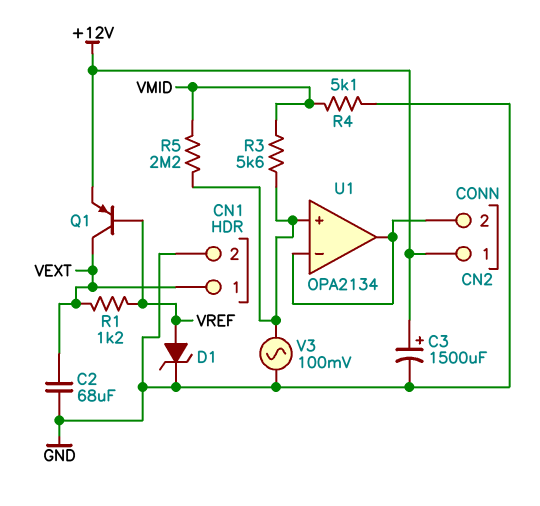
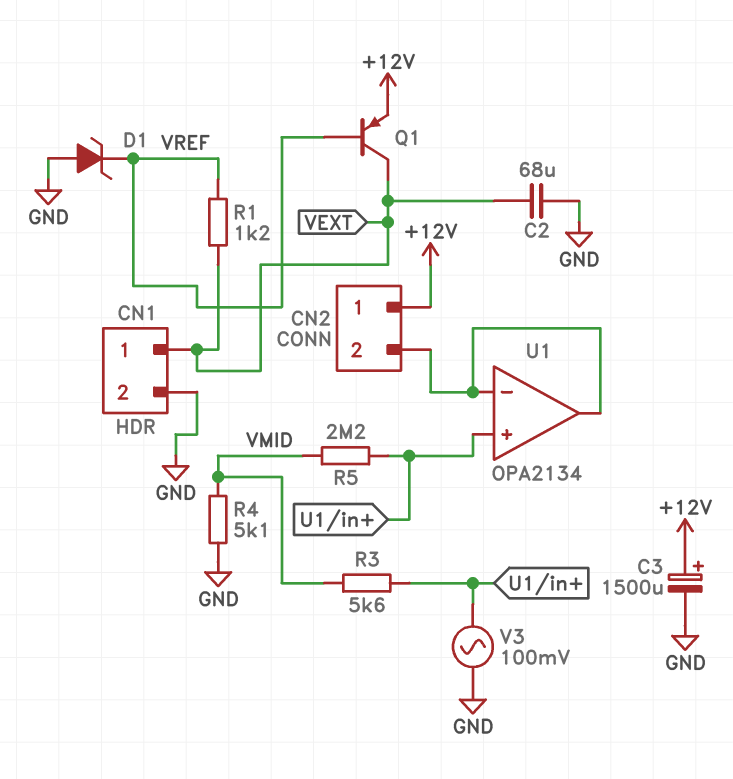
D1: zener (A VREF, K GND) -> zener (A GND, K VREF)

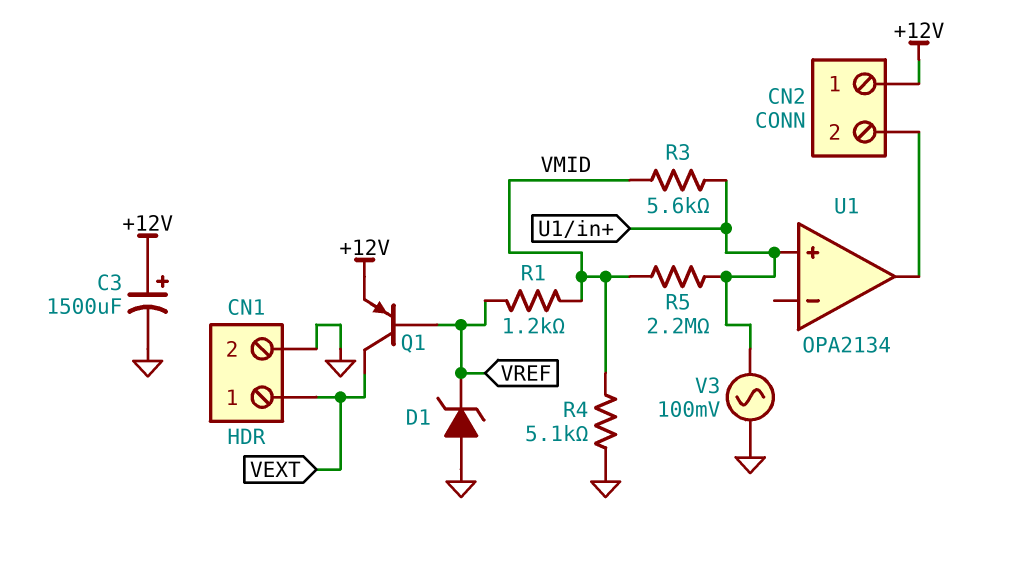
C2: 68uF (GND, VEXT) -> none
R1: 1.2k (VEXT, VREF) -> 1.2k (VMID, VREF)
U1 pin in-: CN2/2 -> none

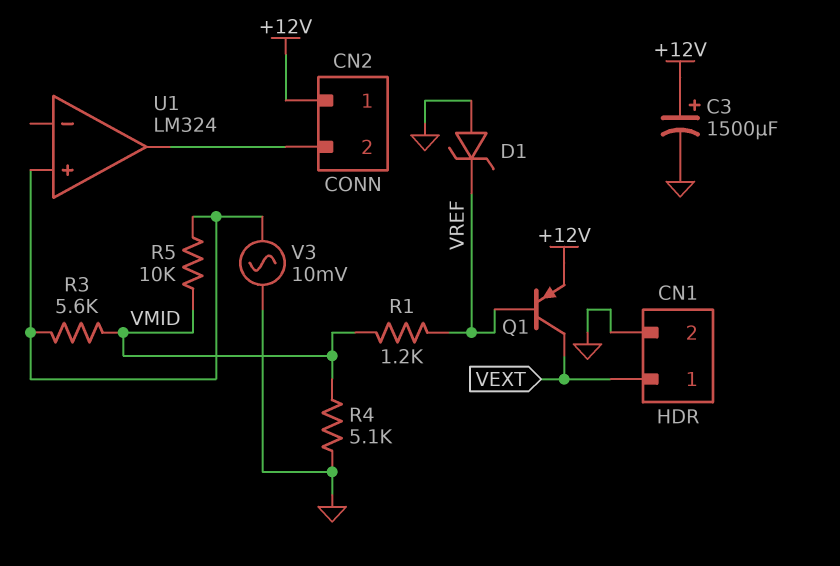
R5: 2.2M (U1/in+, VMID) -> 10k (U1/in+, VMID)
U1: OPA2134 -> LM324
V3: AC 100mV (GND, U1/in+) -> AC 10mV (GND, U1/in+)

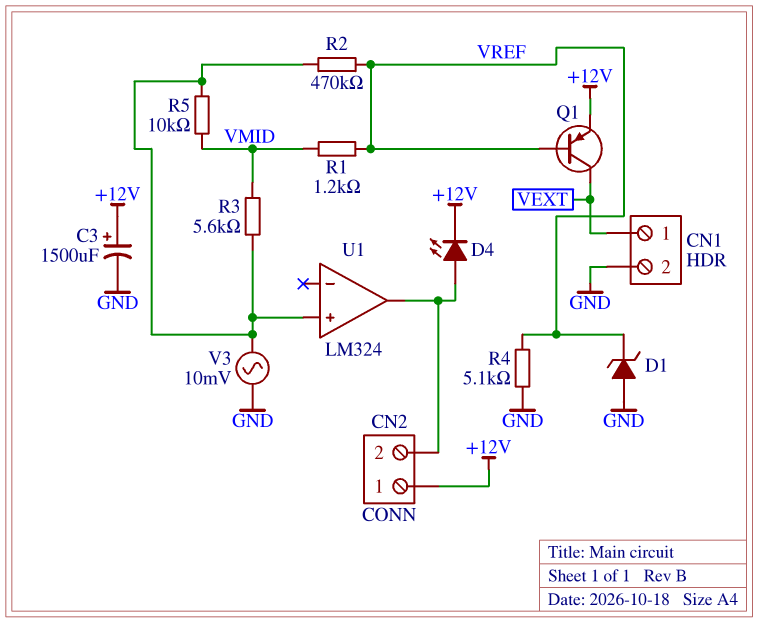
D4: none -> LED (A CN2/2, K +12V)
R2: none -> 470k (U1/in+, VREF)
R4: 5.1k (GND, VMID) -> 5.1k (GND, VREF)

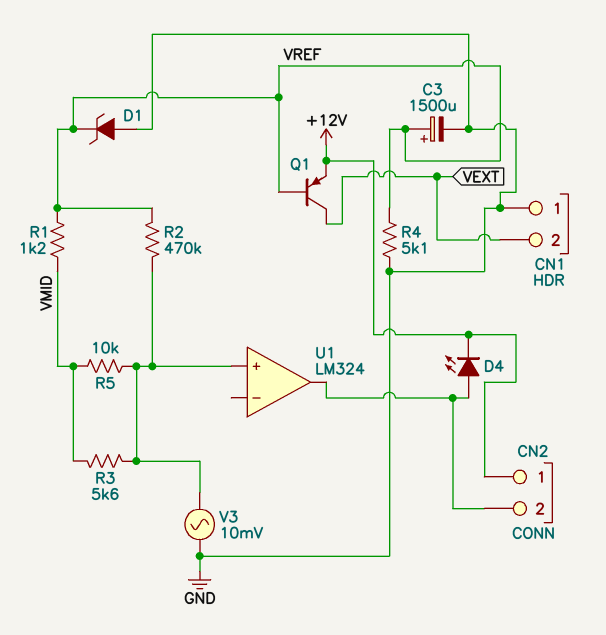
C3: 1500uF (plus +12V, minus GND) -> 1500uF (plus VREF, minus GND)
CN1 pin 1: VEXT -> GND
CN1 pin 2: GND -> VEXT

